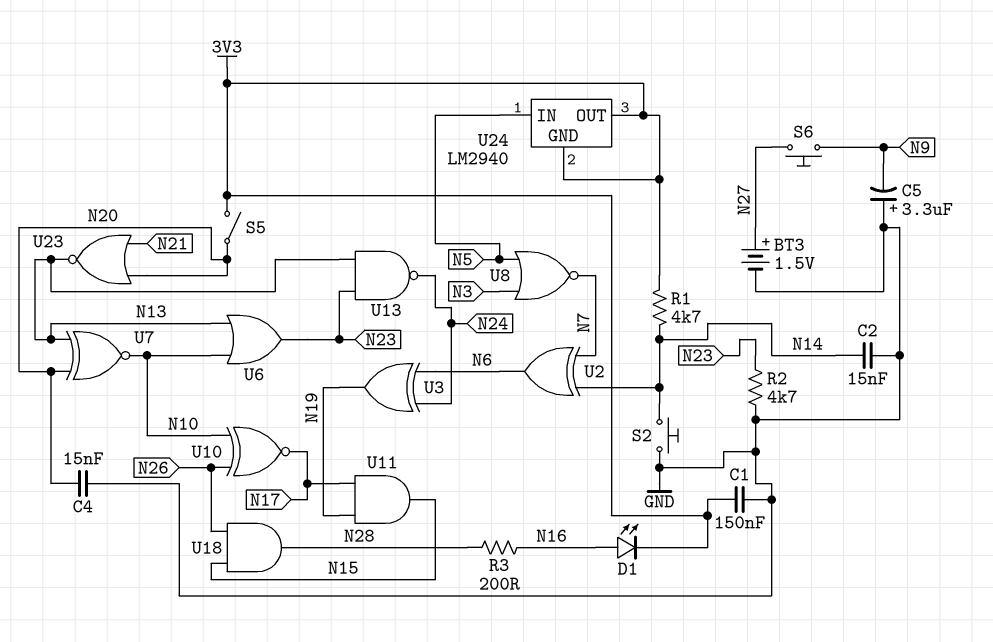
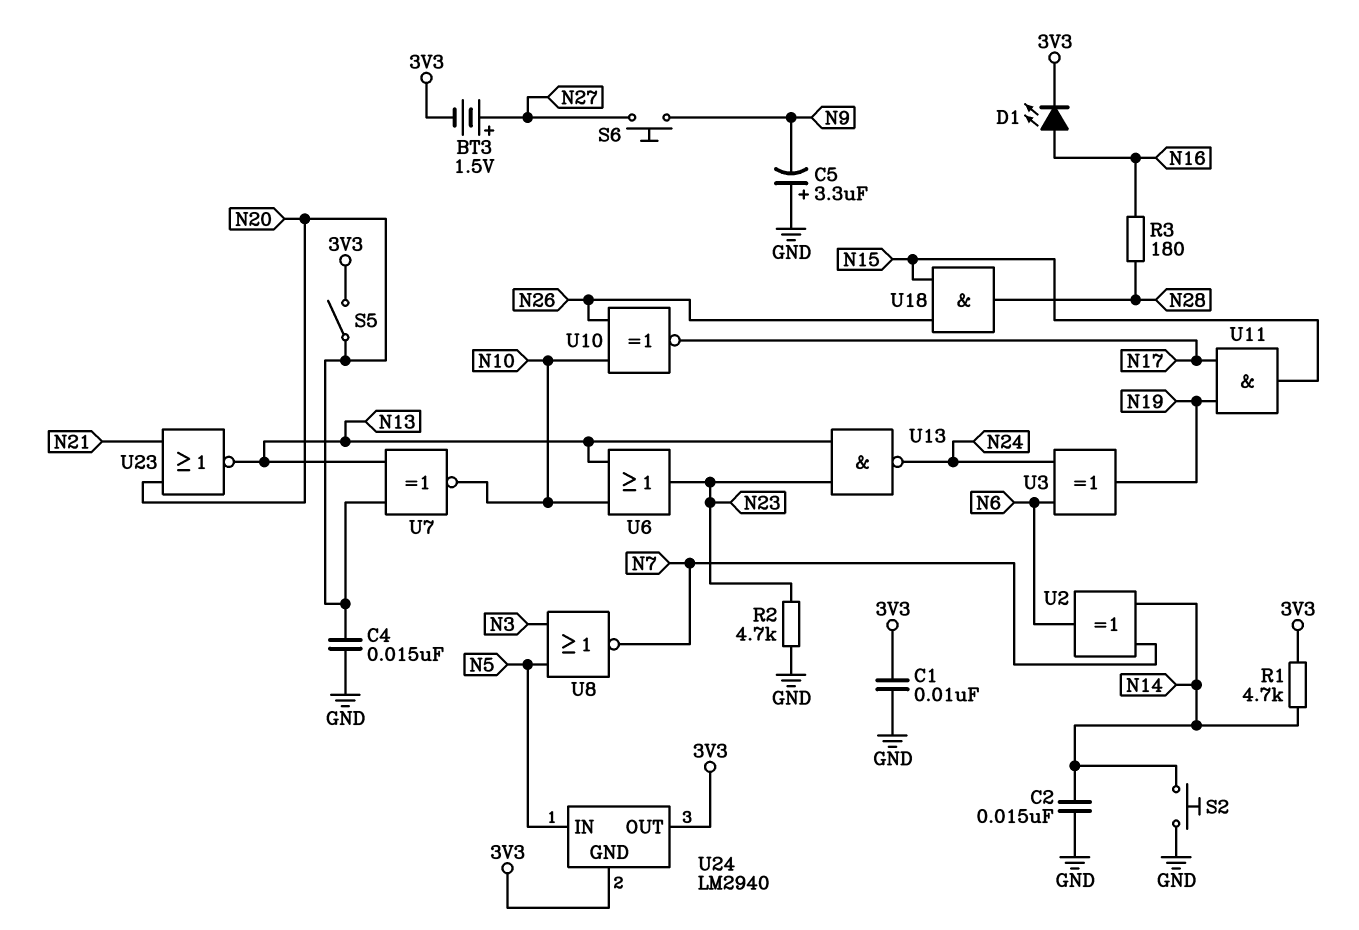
BT3: 1.5V (plus N27, minus GND) -> 1.5V (plus N27, minus 3V3)
C1: 150nF (3V3, GND) -> 10nF (3V3, GND)
R3: 200 (N16, N28) -> 180 (N16, N28)

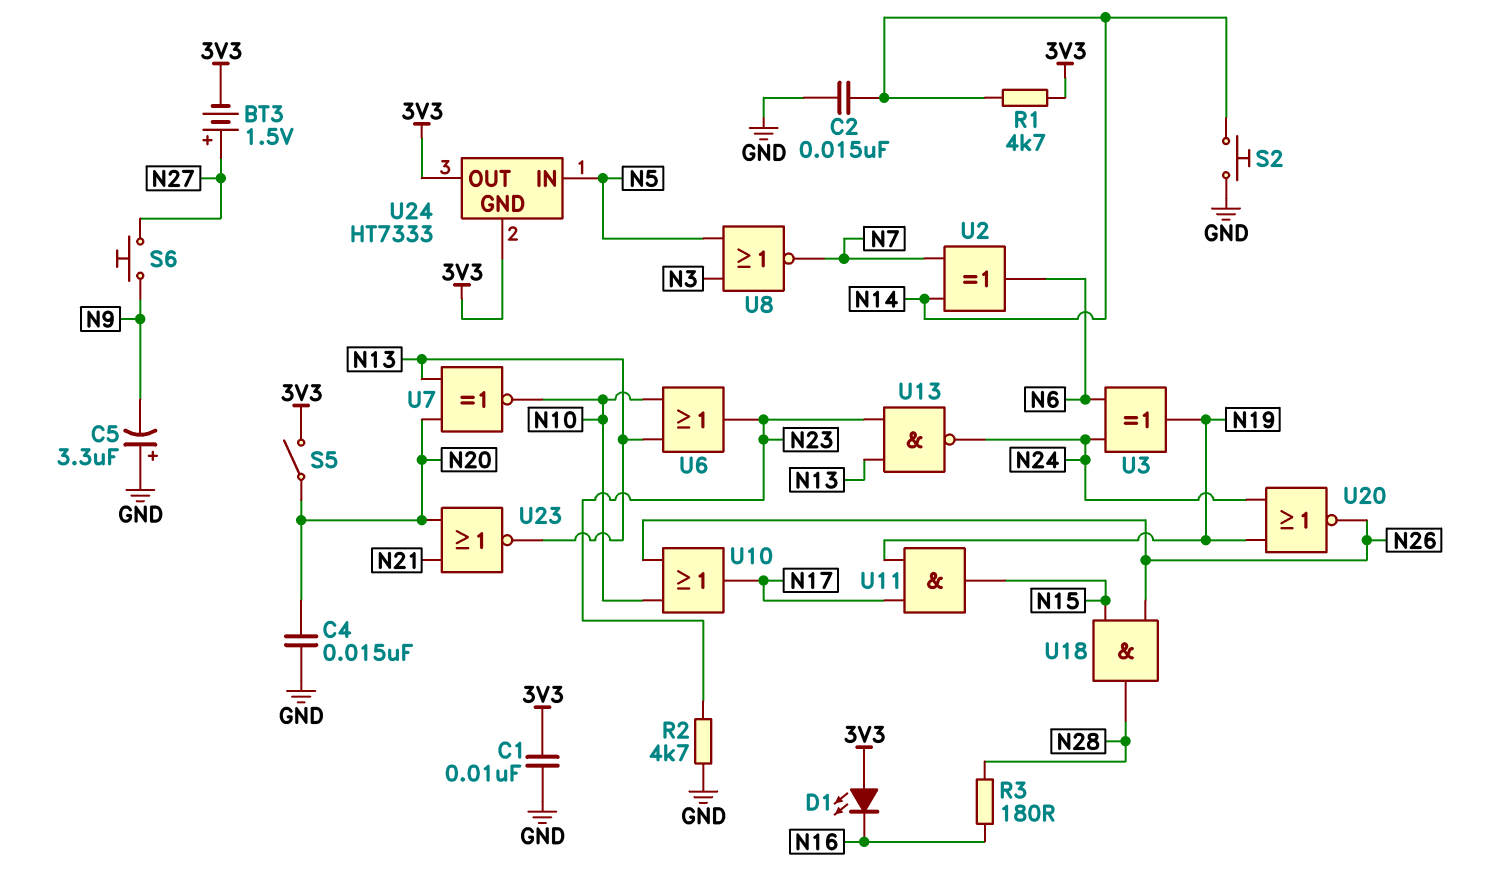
D1: LED (A N16, K 3V3) -> LED (A 3V3, K N16)
U10: XNOR (in N10, in N26, out N17) -> OR (in N10, in N26, out N17)
U20: none -> NOR (in N19, in N24, out N26)
U24: LM2940 -> HT7333

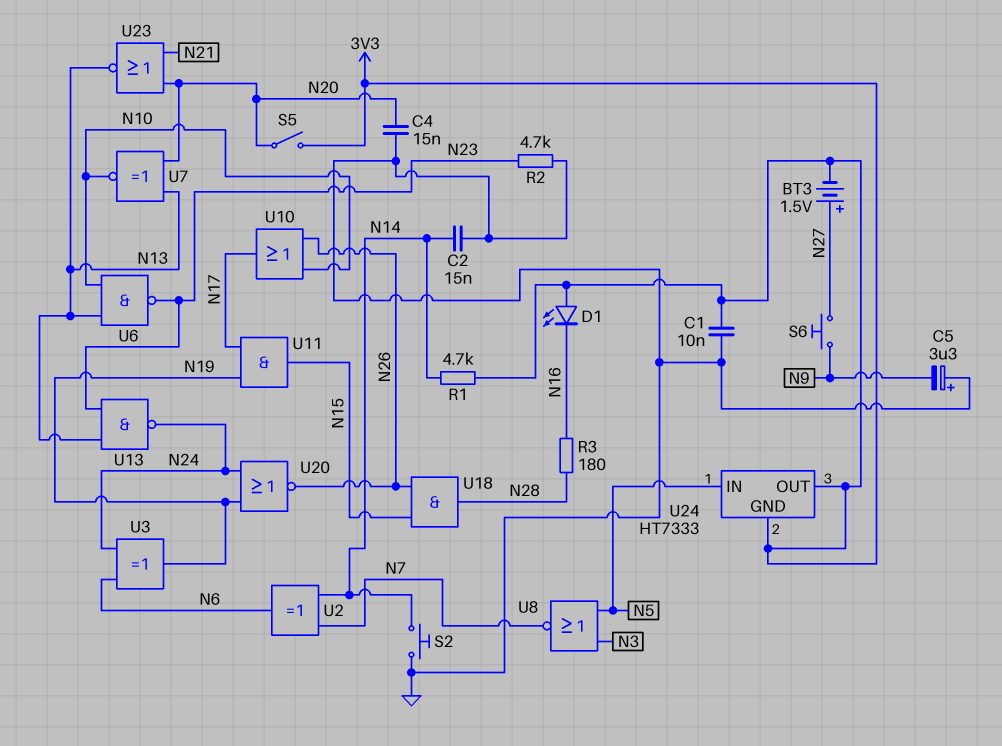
U6: OR (in N10, in N13, out N23) -> NAND (in N10, in N13, out N23)

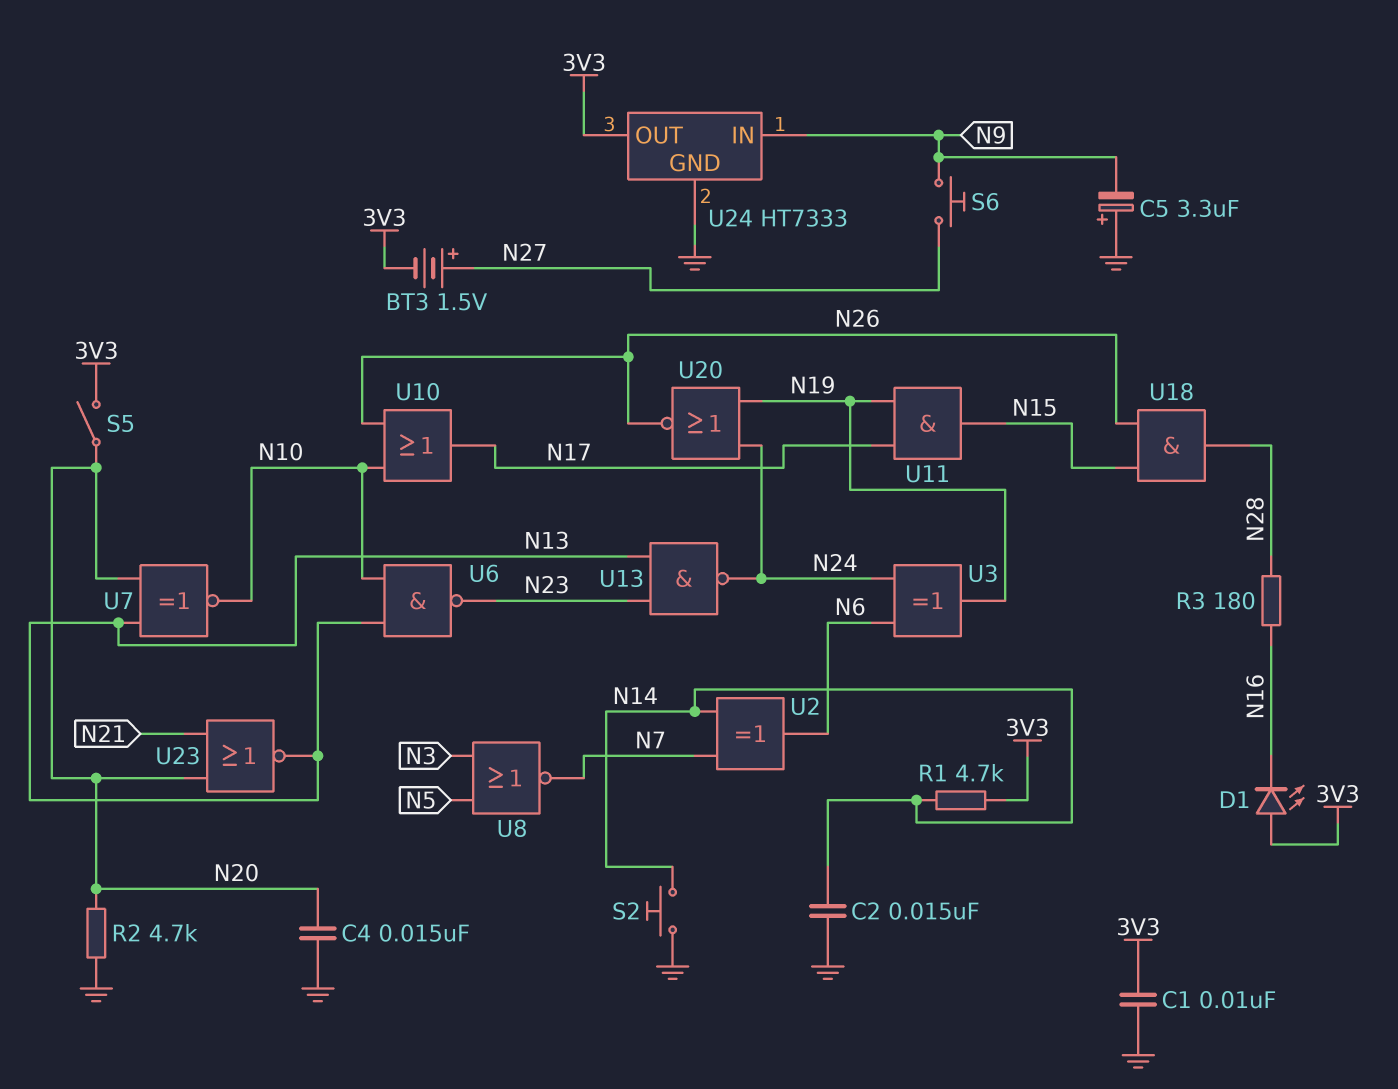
R2: 4.7k (GND, N23) -> 4.7k (GND, N20)
U24 pin GND: 3V3 -> GND
U24 pin IN: N5 -> N9

